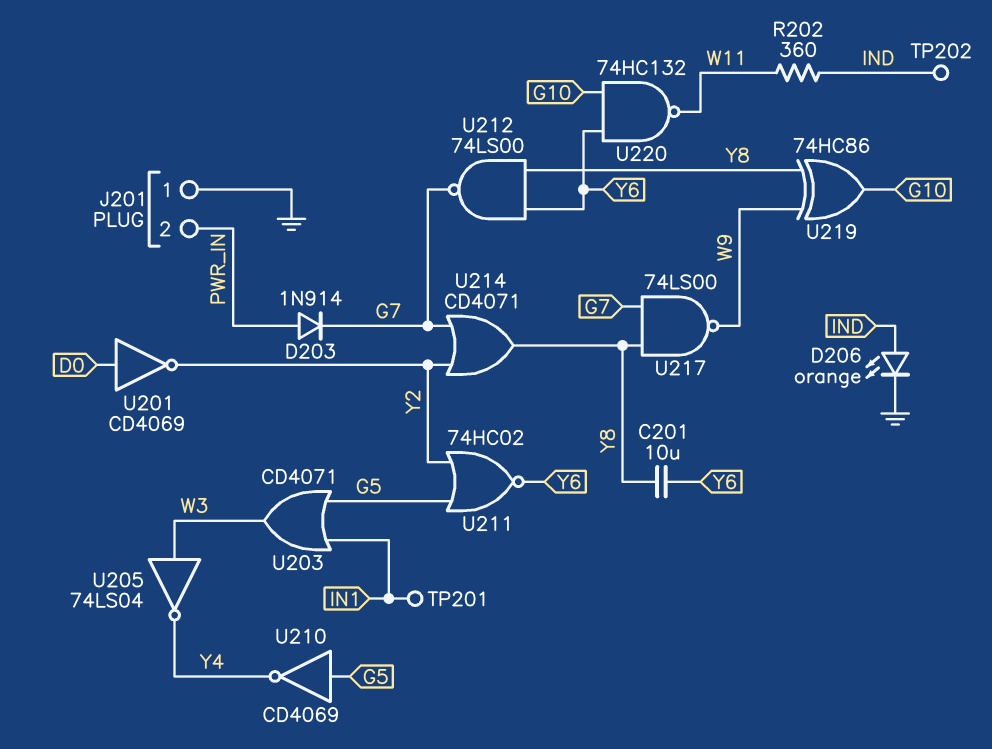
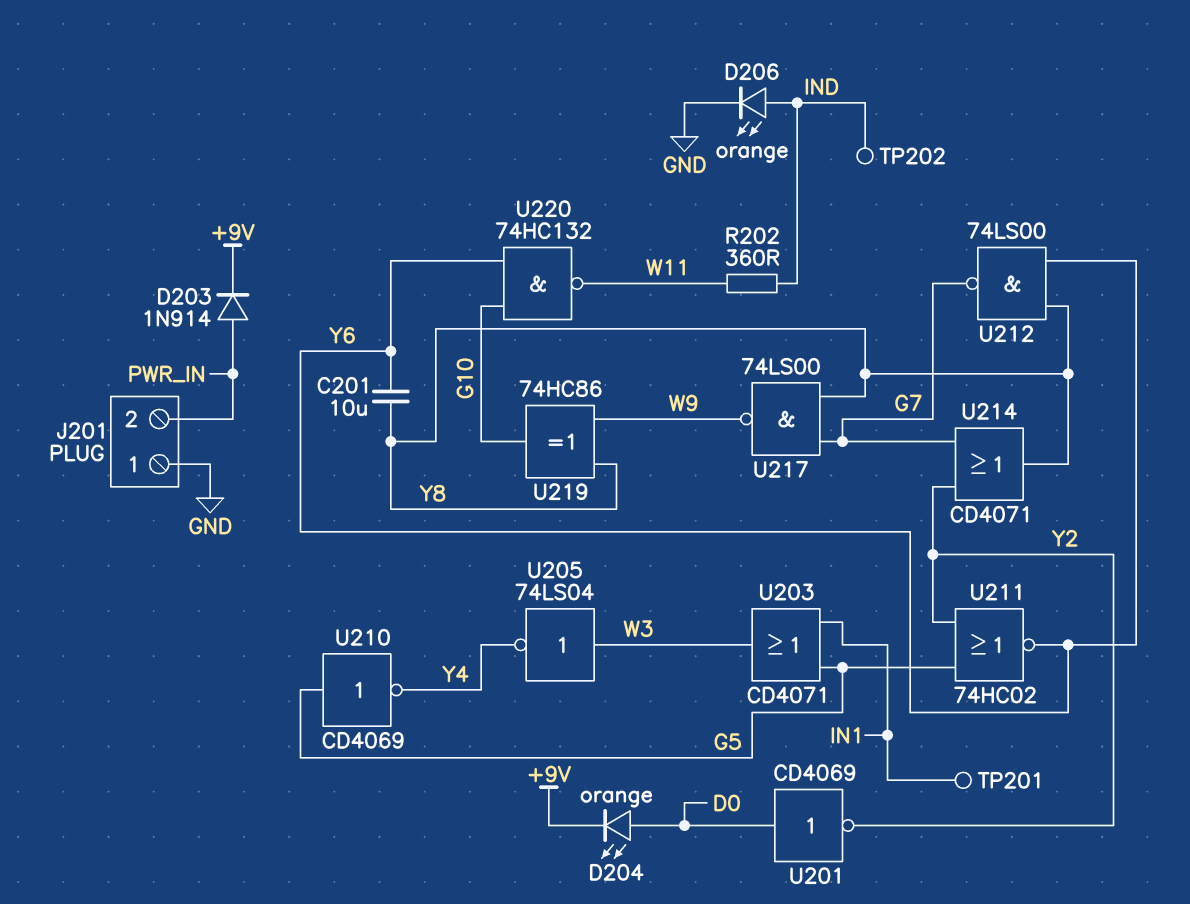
D203: diode 1N914 (A PWR_IN, K G7) -> diode 1N914 (A PWR_IN, K +9V)
D204: none -> LED orange (A D0, K +9V)

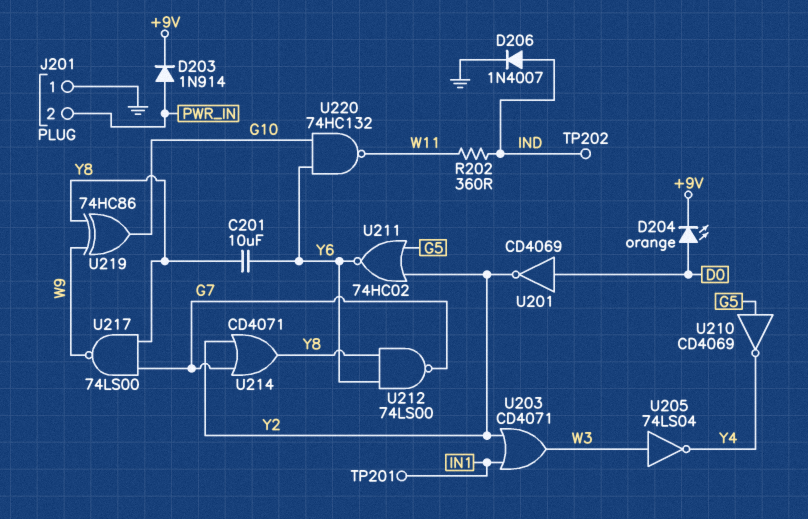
D206: LED orange (A IND, K GND) -> diode 1N4007 (A IND, K GND)
U203: OR CD4071 (in G5, in IN1, out W3) -> OR CD4071 (in IN1, in Y2, out W3)

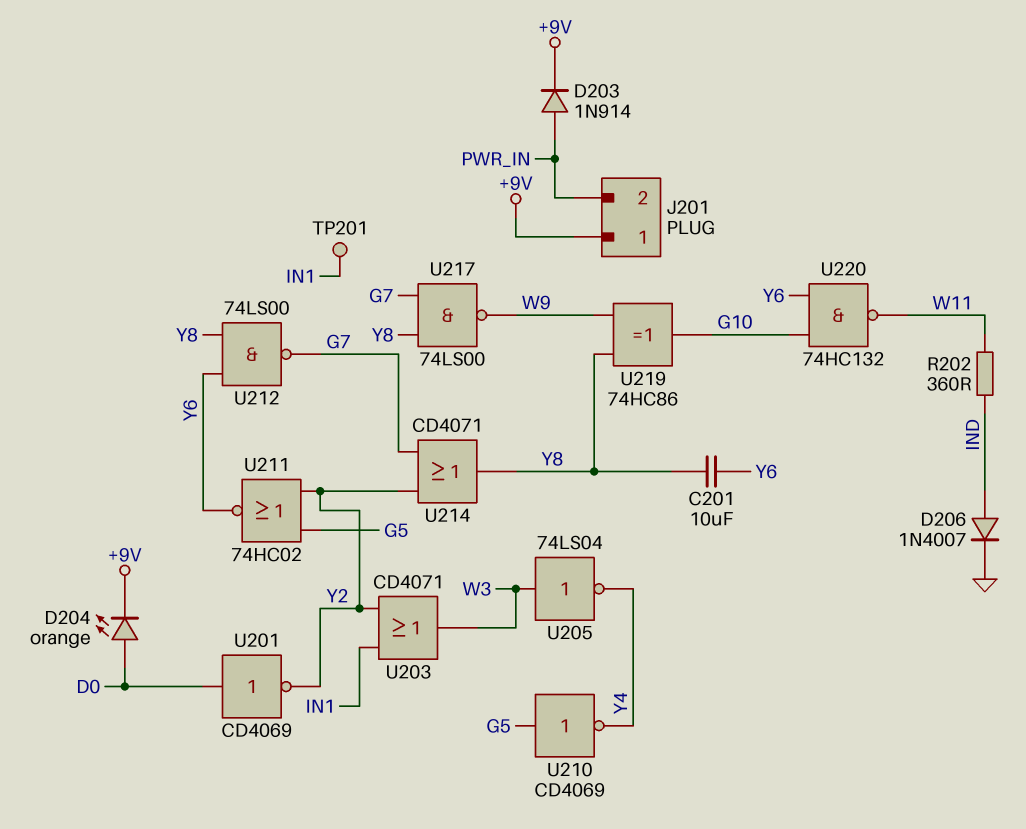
J201 pin 1: GND -> +9V
TP202: test point (IND) -> none

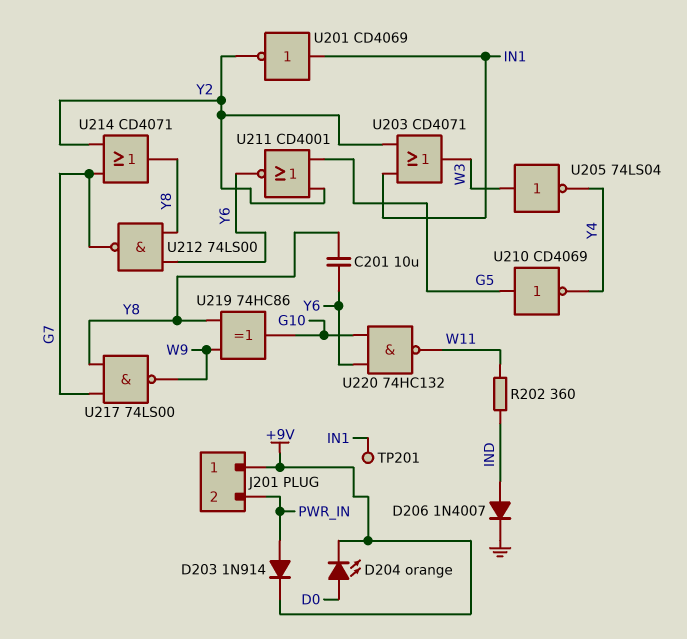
U201: NOT CD4069 (in D0, out Y2) -> NOT CD4069 (in IN1, out Y2)
U211: NOR 74HC02 (in G5, in Y2, out Y6) -> NOR CD4001 (in G5, in Y2, out Y6)

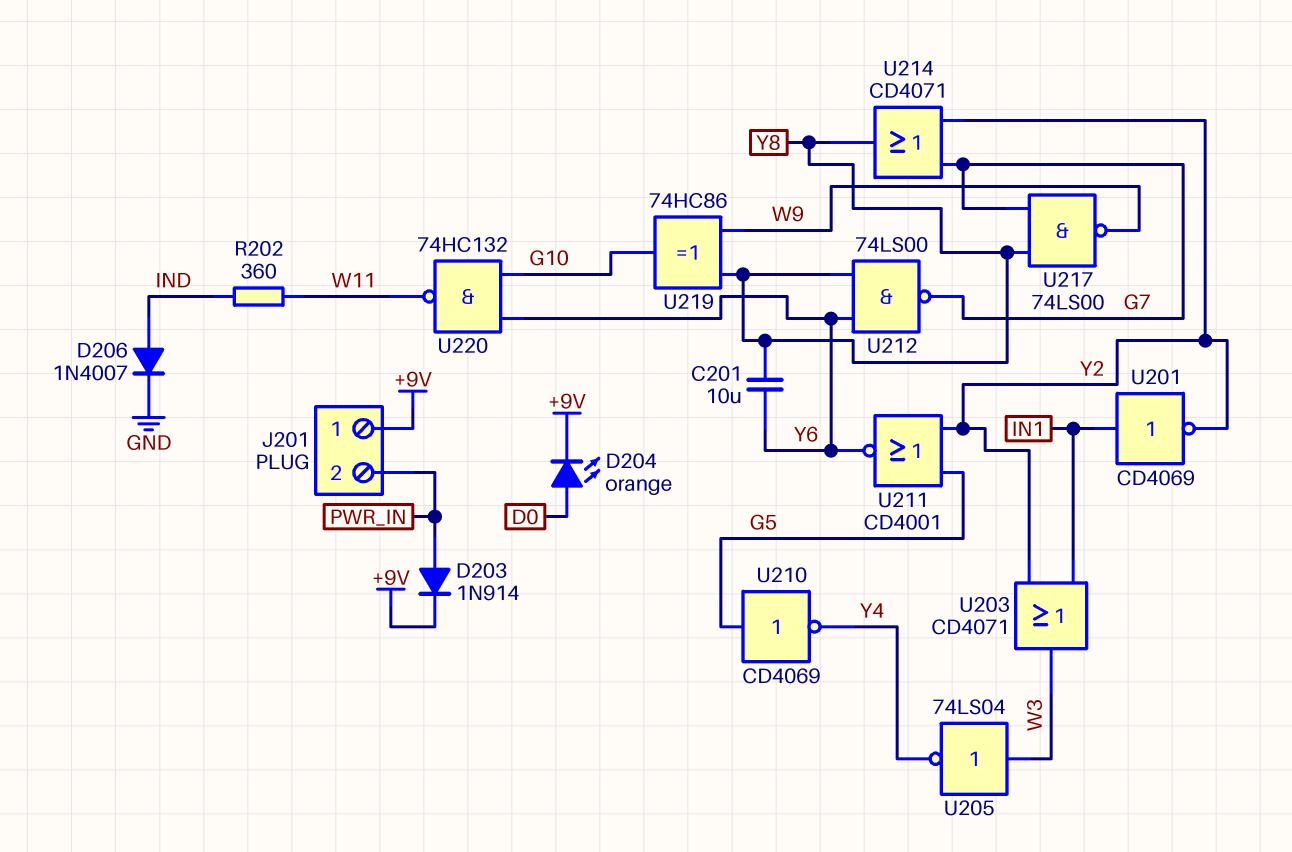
TP201: test point (IN1) -> none

